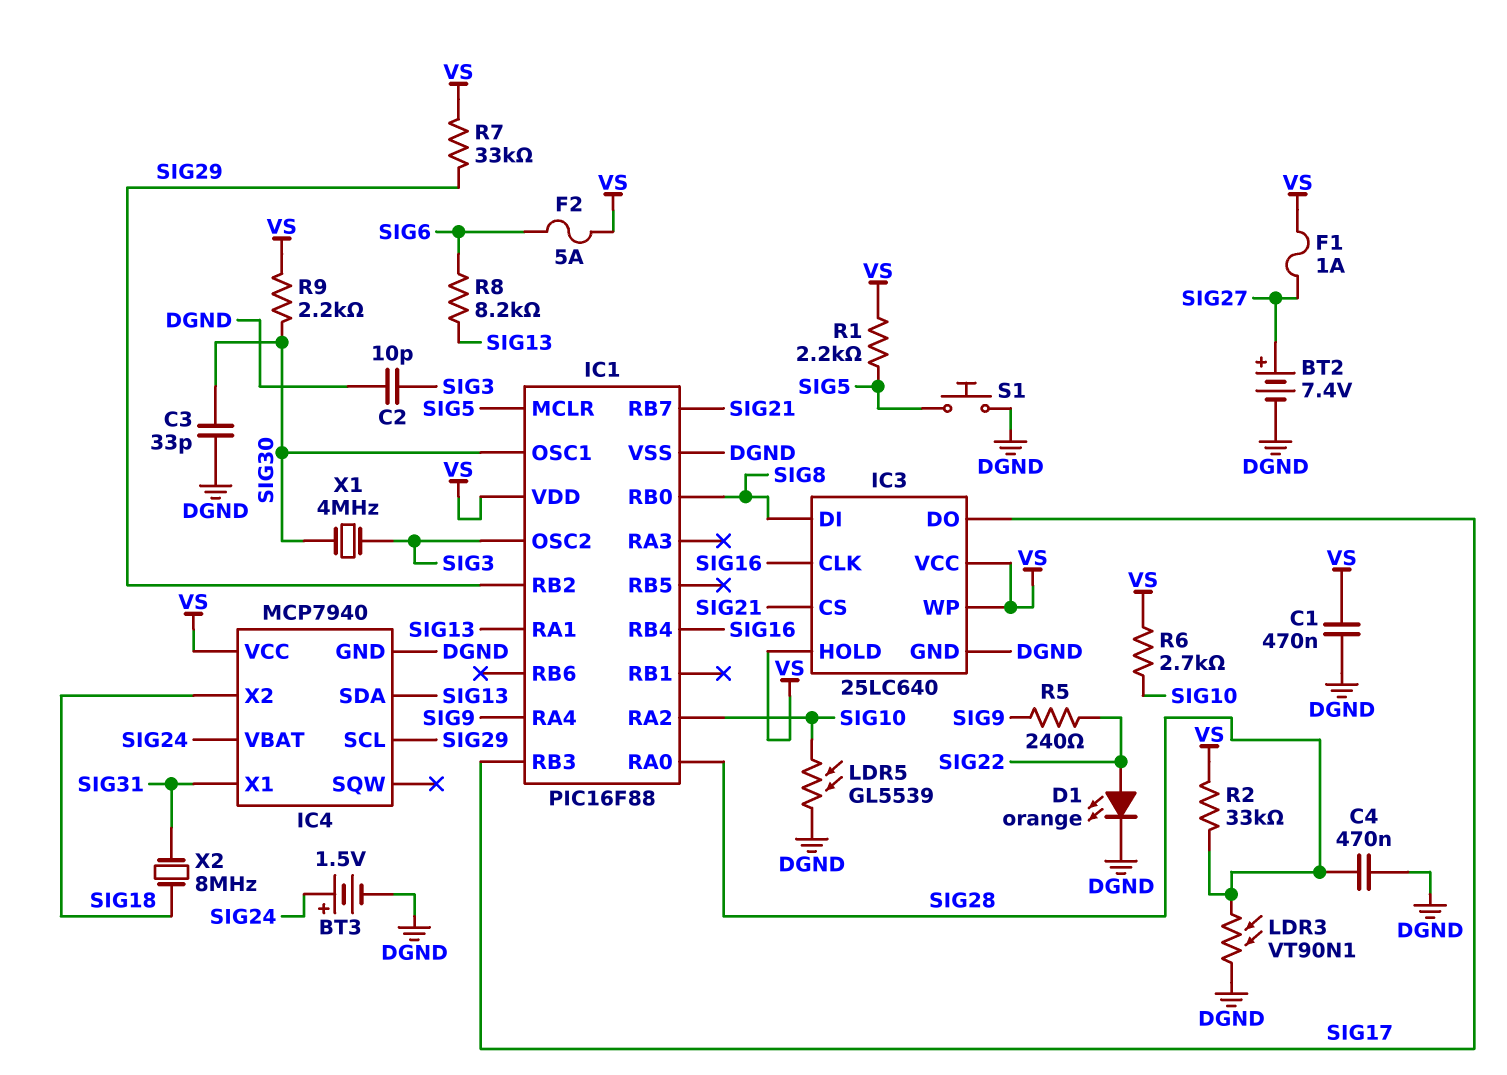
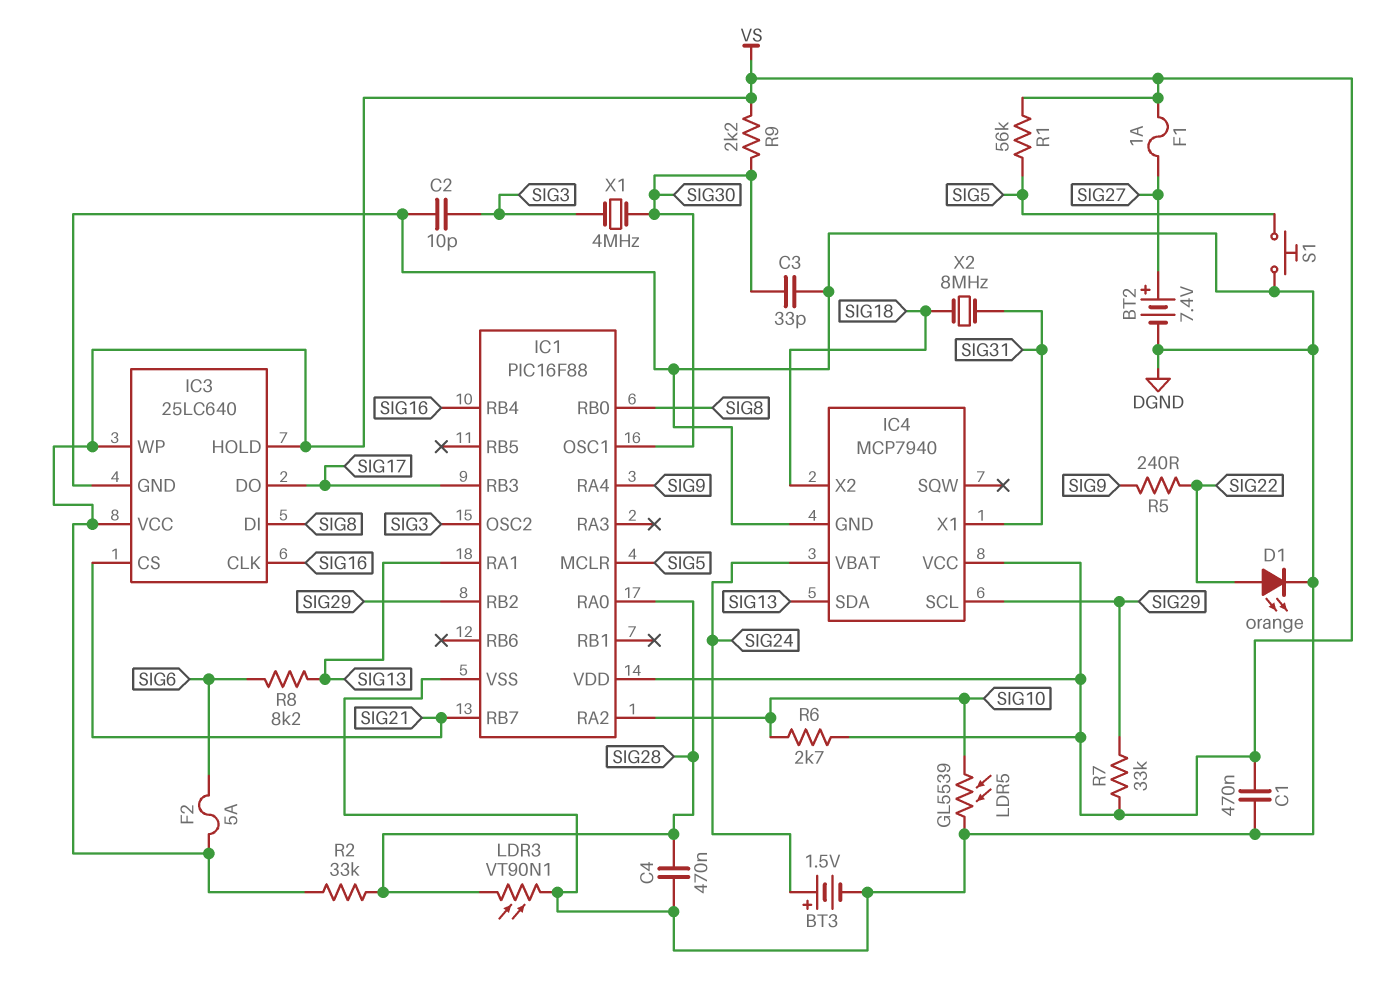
R1: 2.2k (SIG5, VS) -> 56k (SIG5, VS)

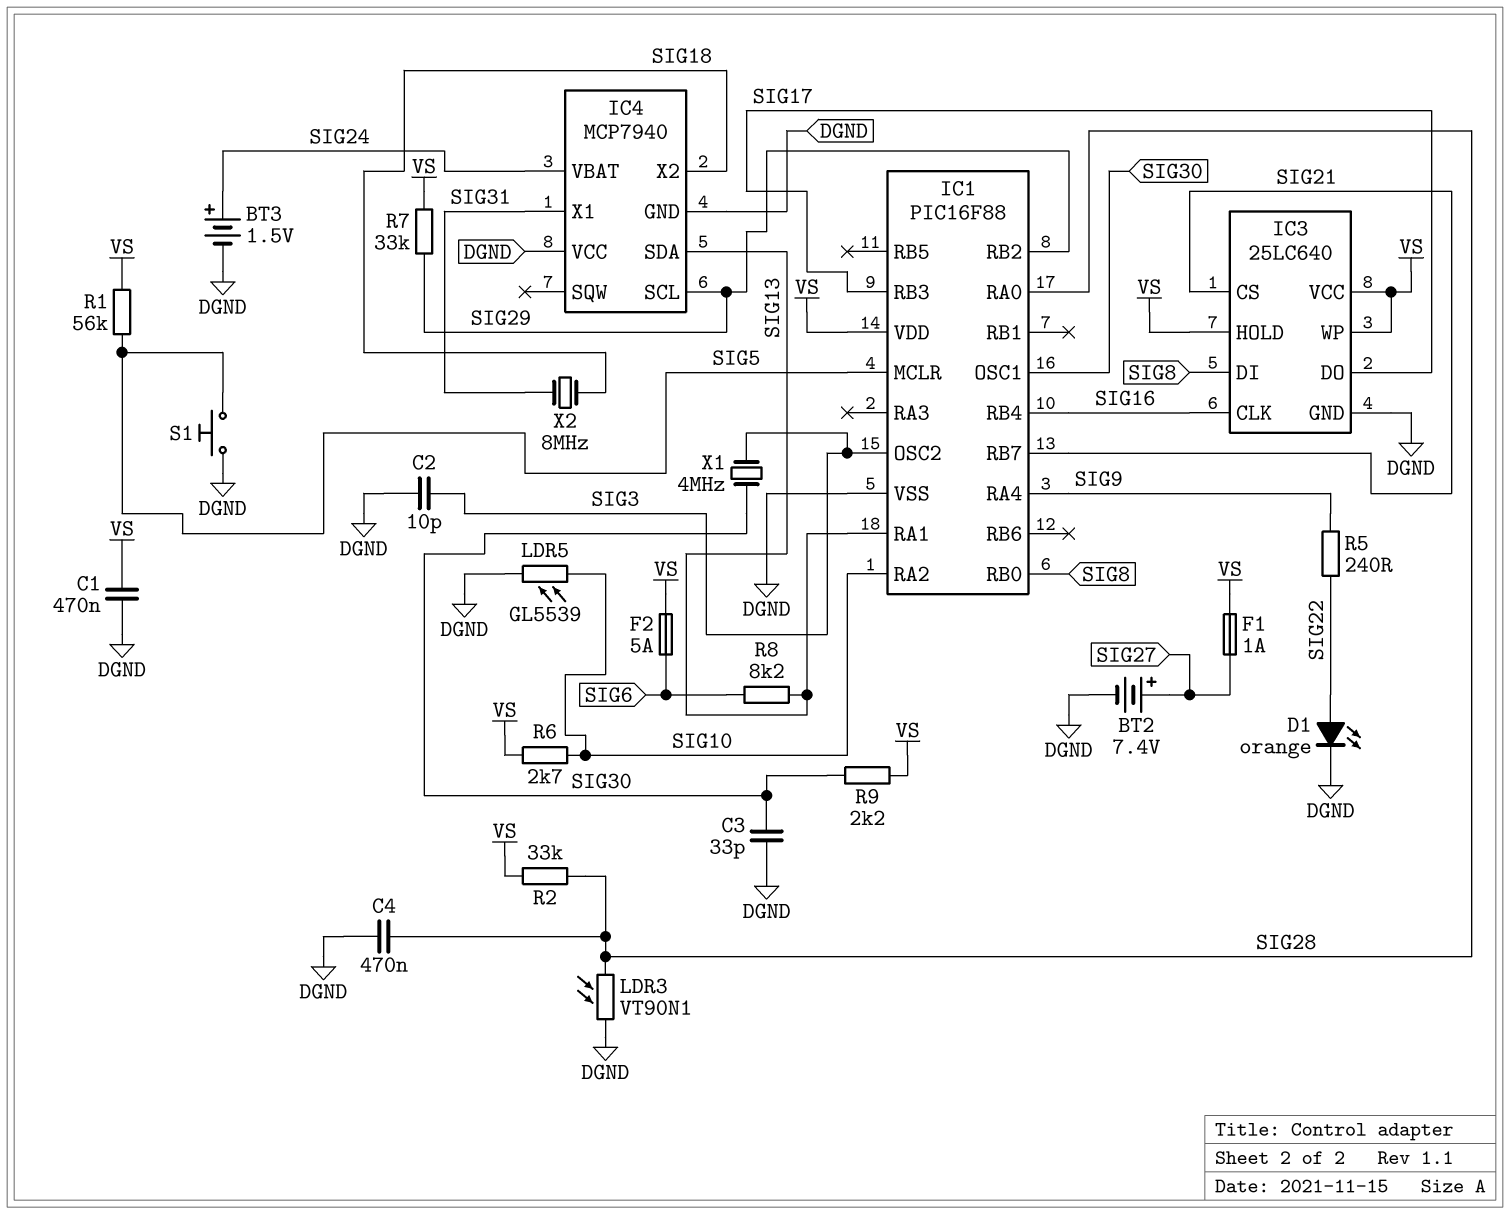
IC4 pin VCC: VS -> DGND

